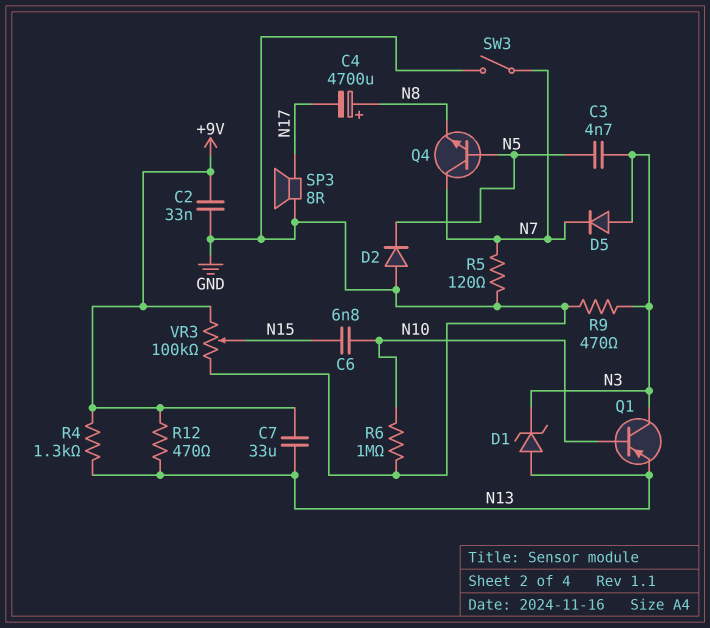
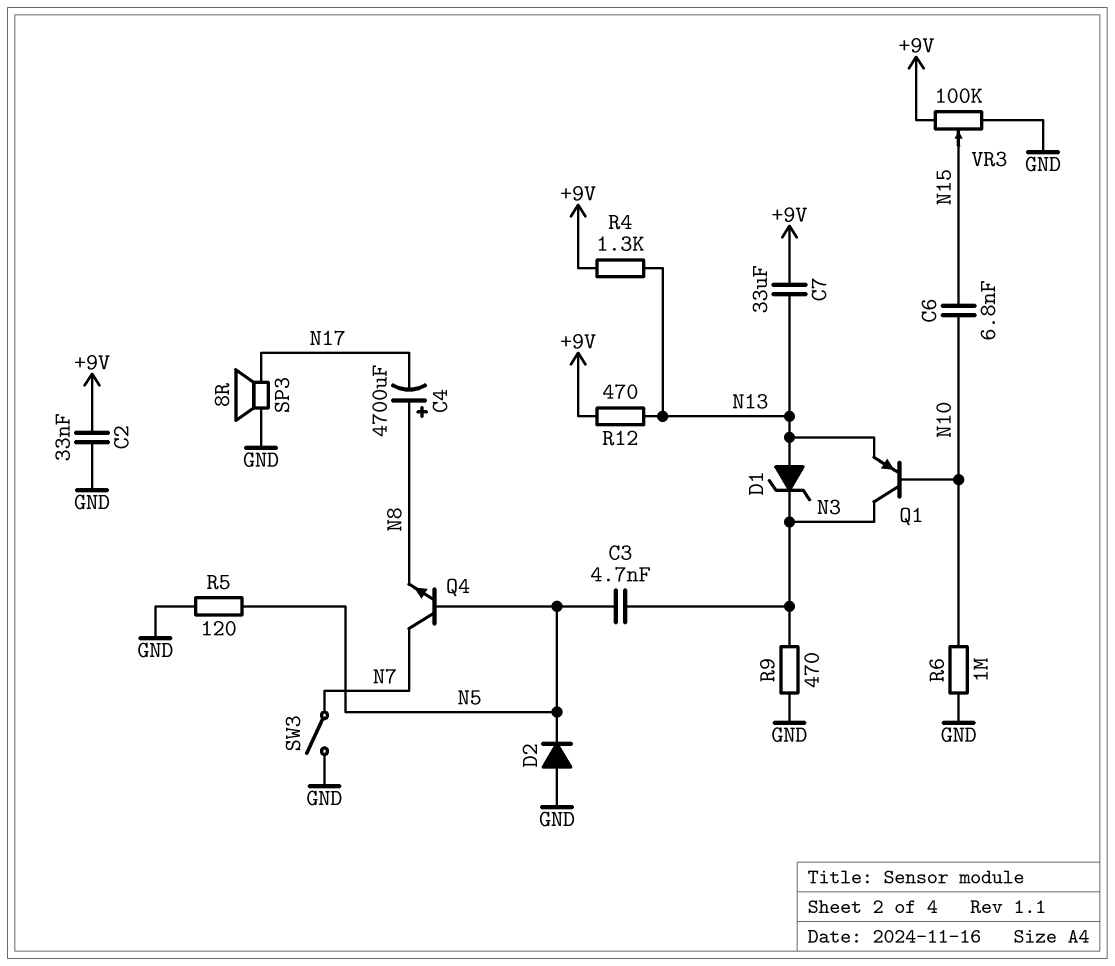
D5: diode (A N3, K N7) -> none
R5: 120 (GND, N7) -> 120 (GND, N5)

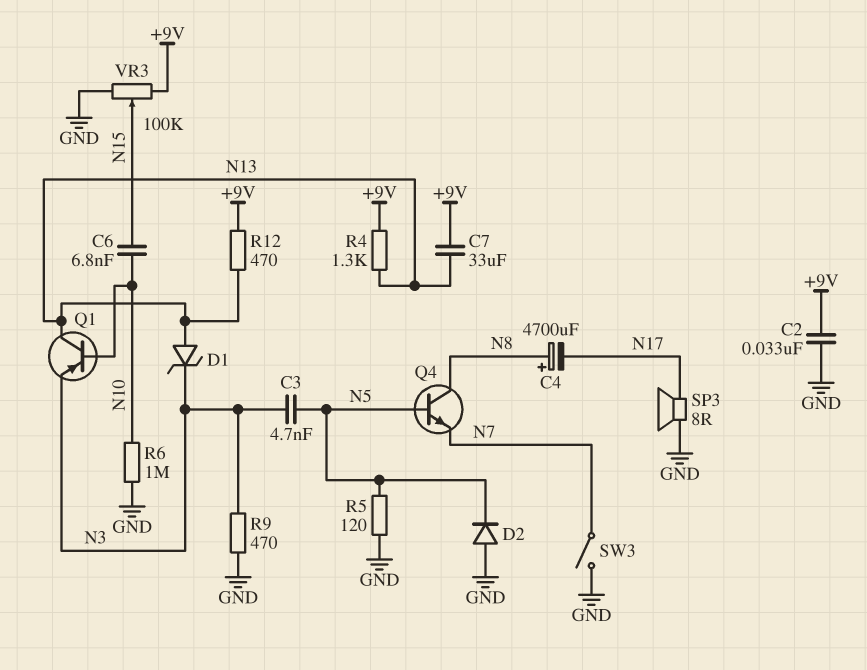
Q1: PNP (B N10, C N3, E N13) -> PNP (B N10, C N13, E N3)
Q4: NPN (B N5, C N7, E N8) -> NPN (B N5, C N8, E N7)

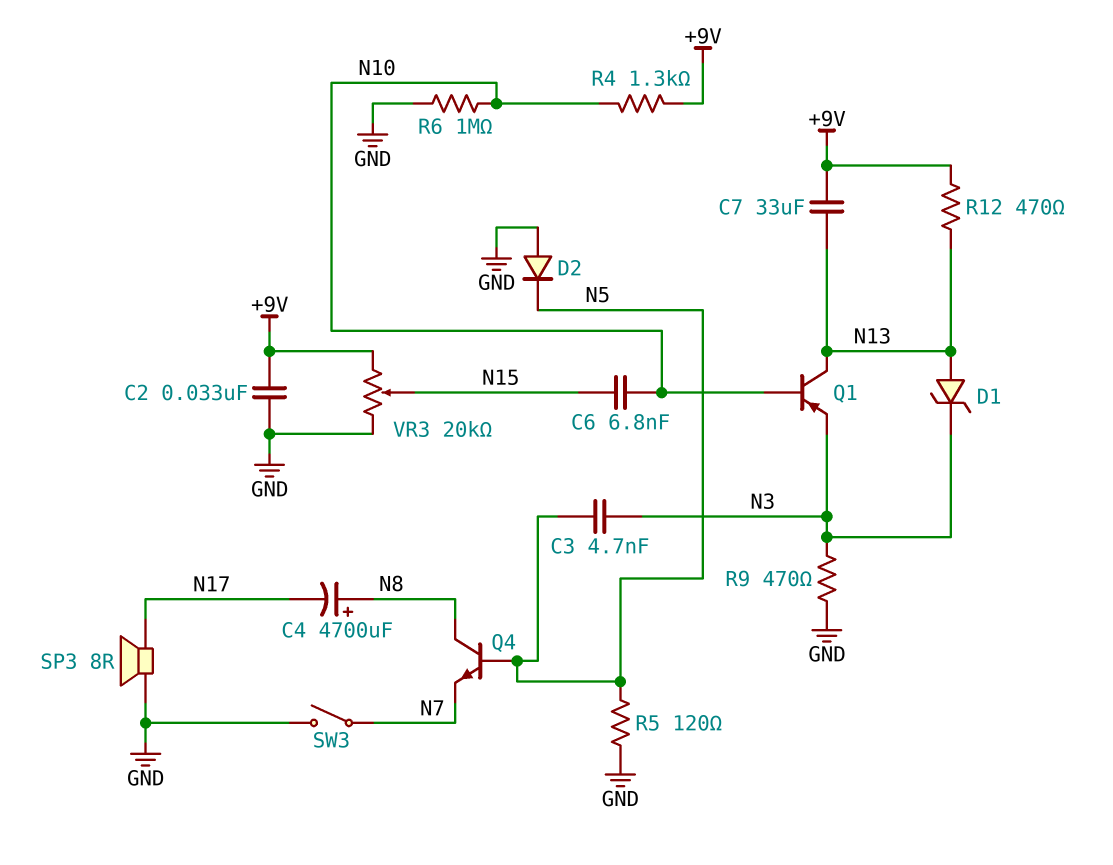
R4: 1.3k (+9V, N13) -> 1.3k (+9V, N10)
VR3: 100k (+9V, GND, wiper N15) -> 20k (+9V, GND, wiper N15)

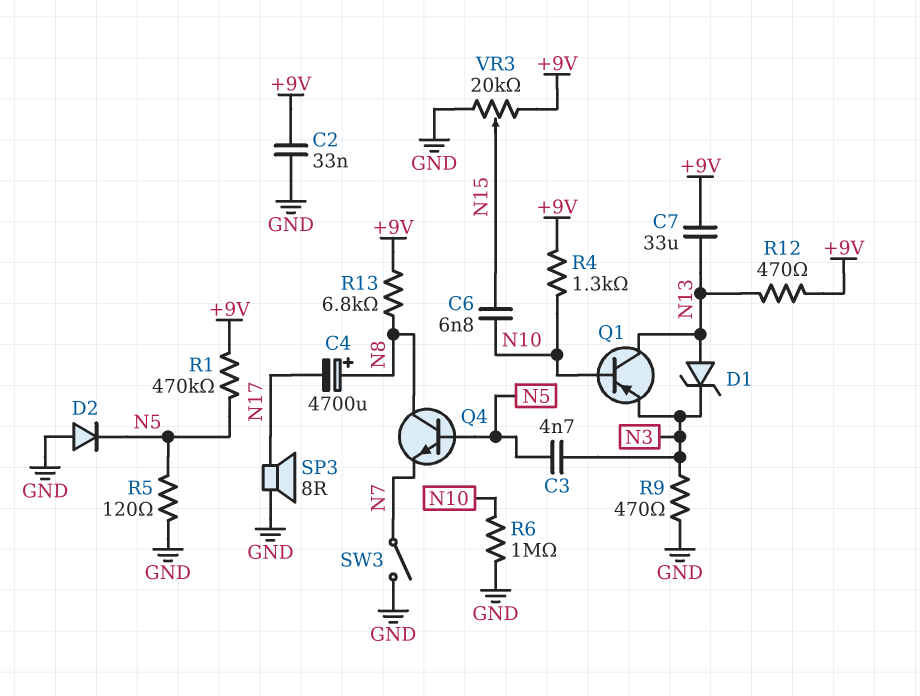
R1: none -> 470k (+9V, N5)
R13: none -> 6.8k (+9V, N8)

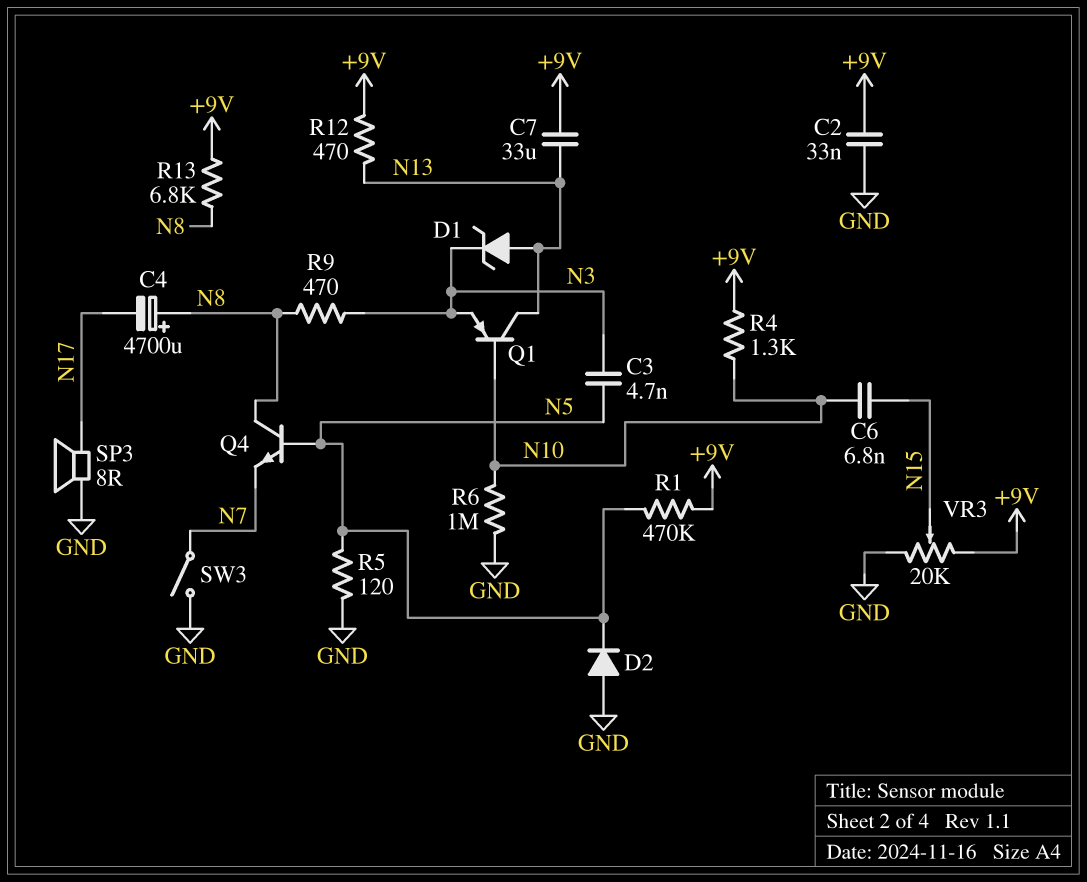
R9: 470 (GND, N3) -> 470 (N3, N8)

